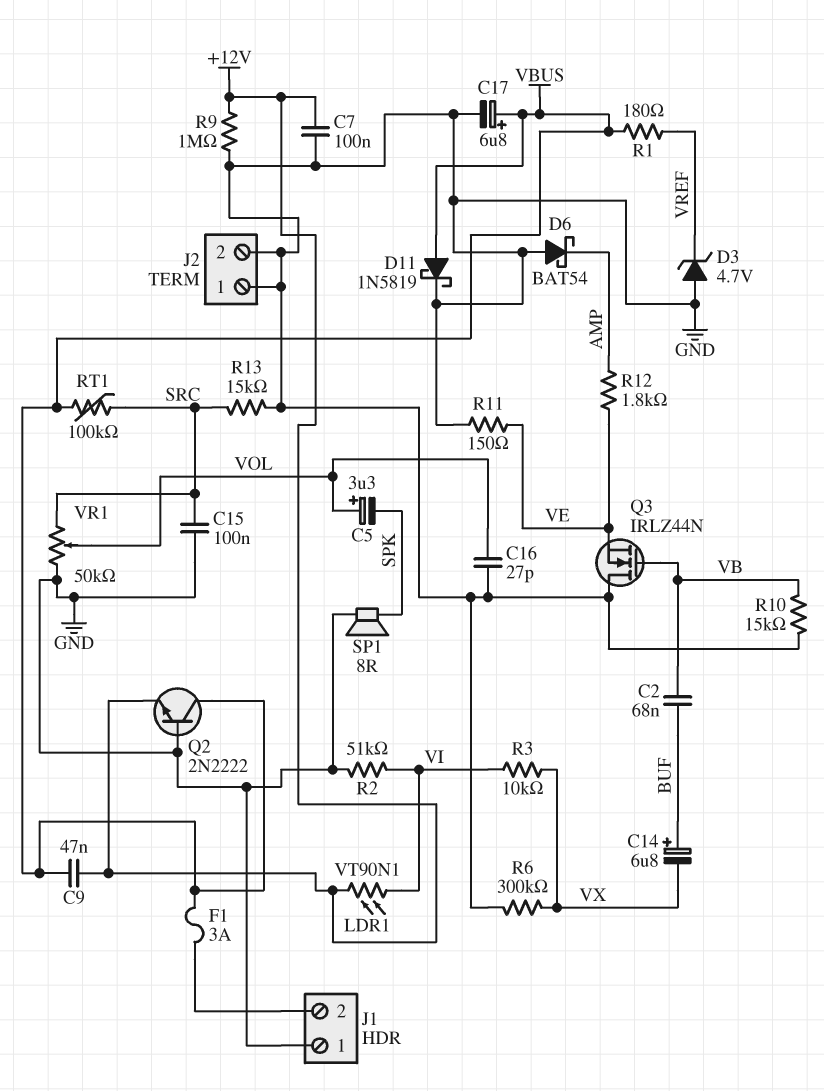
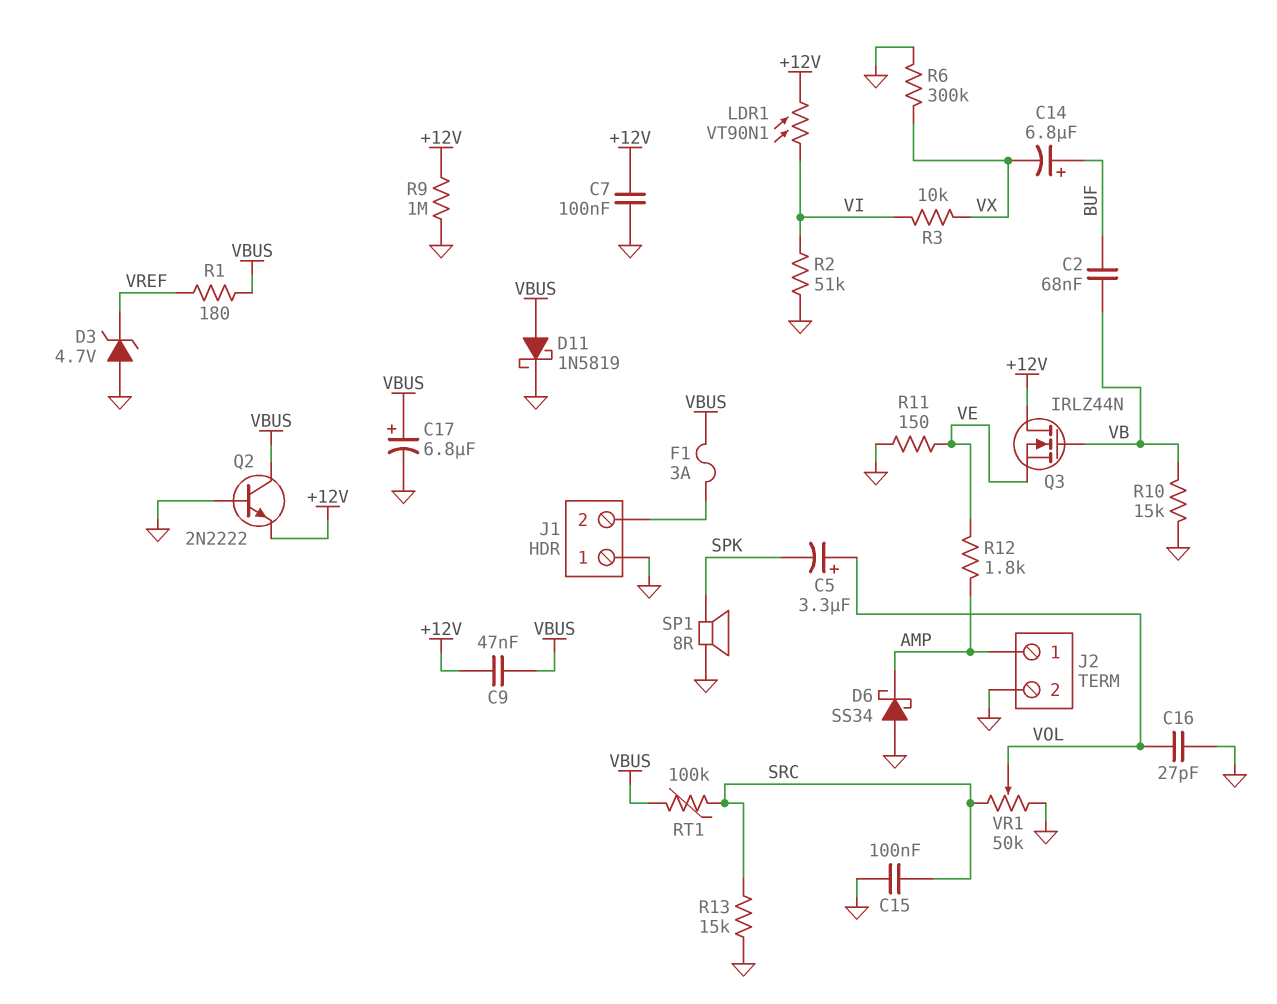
D6: schottky BAT54 (A GND, K AMP) -> schottky SS34 (A GND, K AMP)
J2 pin 1: GND -> AMP
Q3: NMOS IRLZ44N (G VB, D GND, S VE) -> NMOS IRLZ44N (G VB, D +12V, S VE)

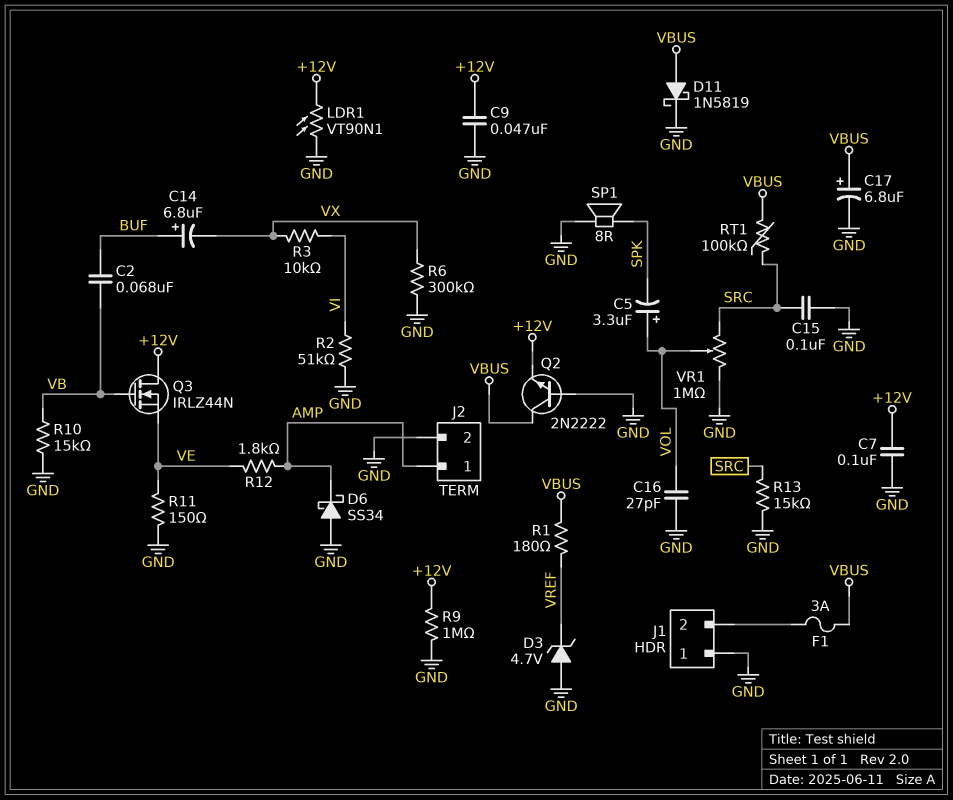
C9: 47nF (+12V, VBUS) -> 47nF (+12V, GND)
LDR1: VT90N1 (+12V, VI) -> VT90N1 (+12V, GND)
VR1: 50k (GND, SRC, wiper VOL) -> 1M (GND, SRC, wiper VOL)

